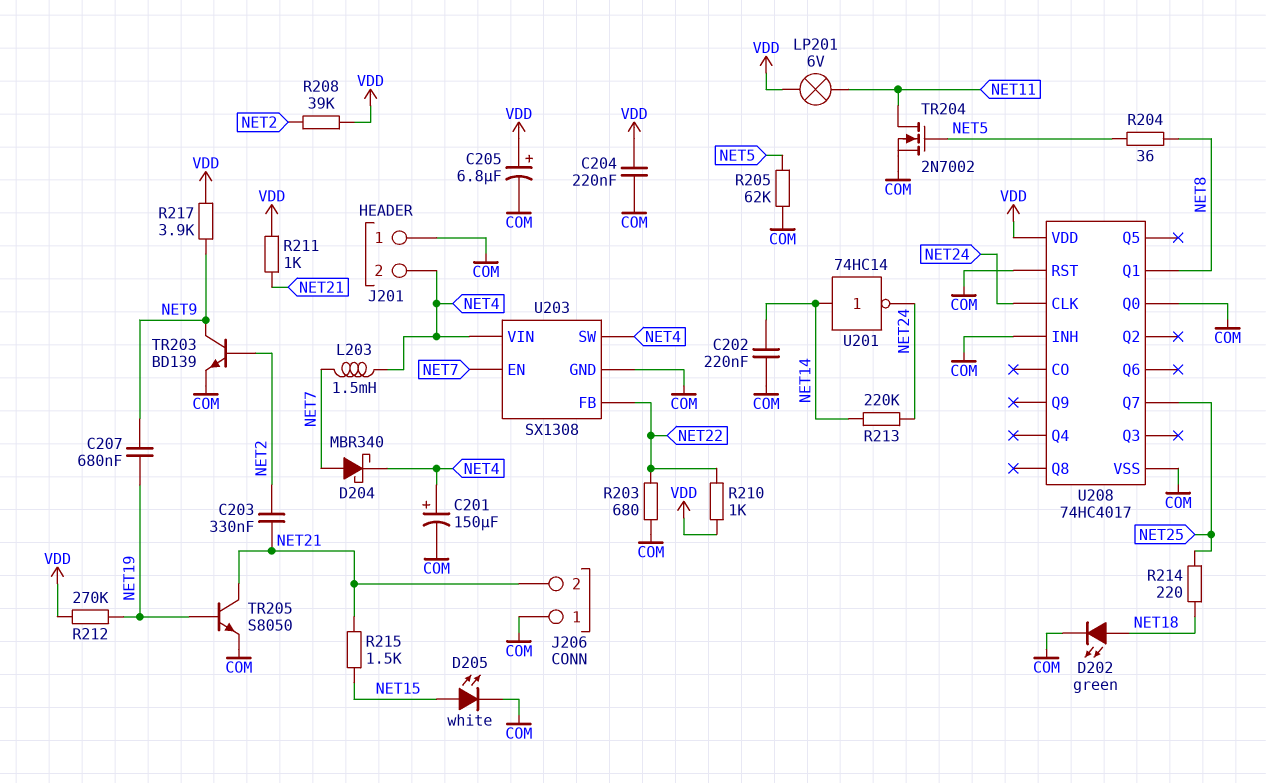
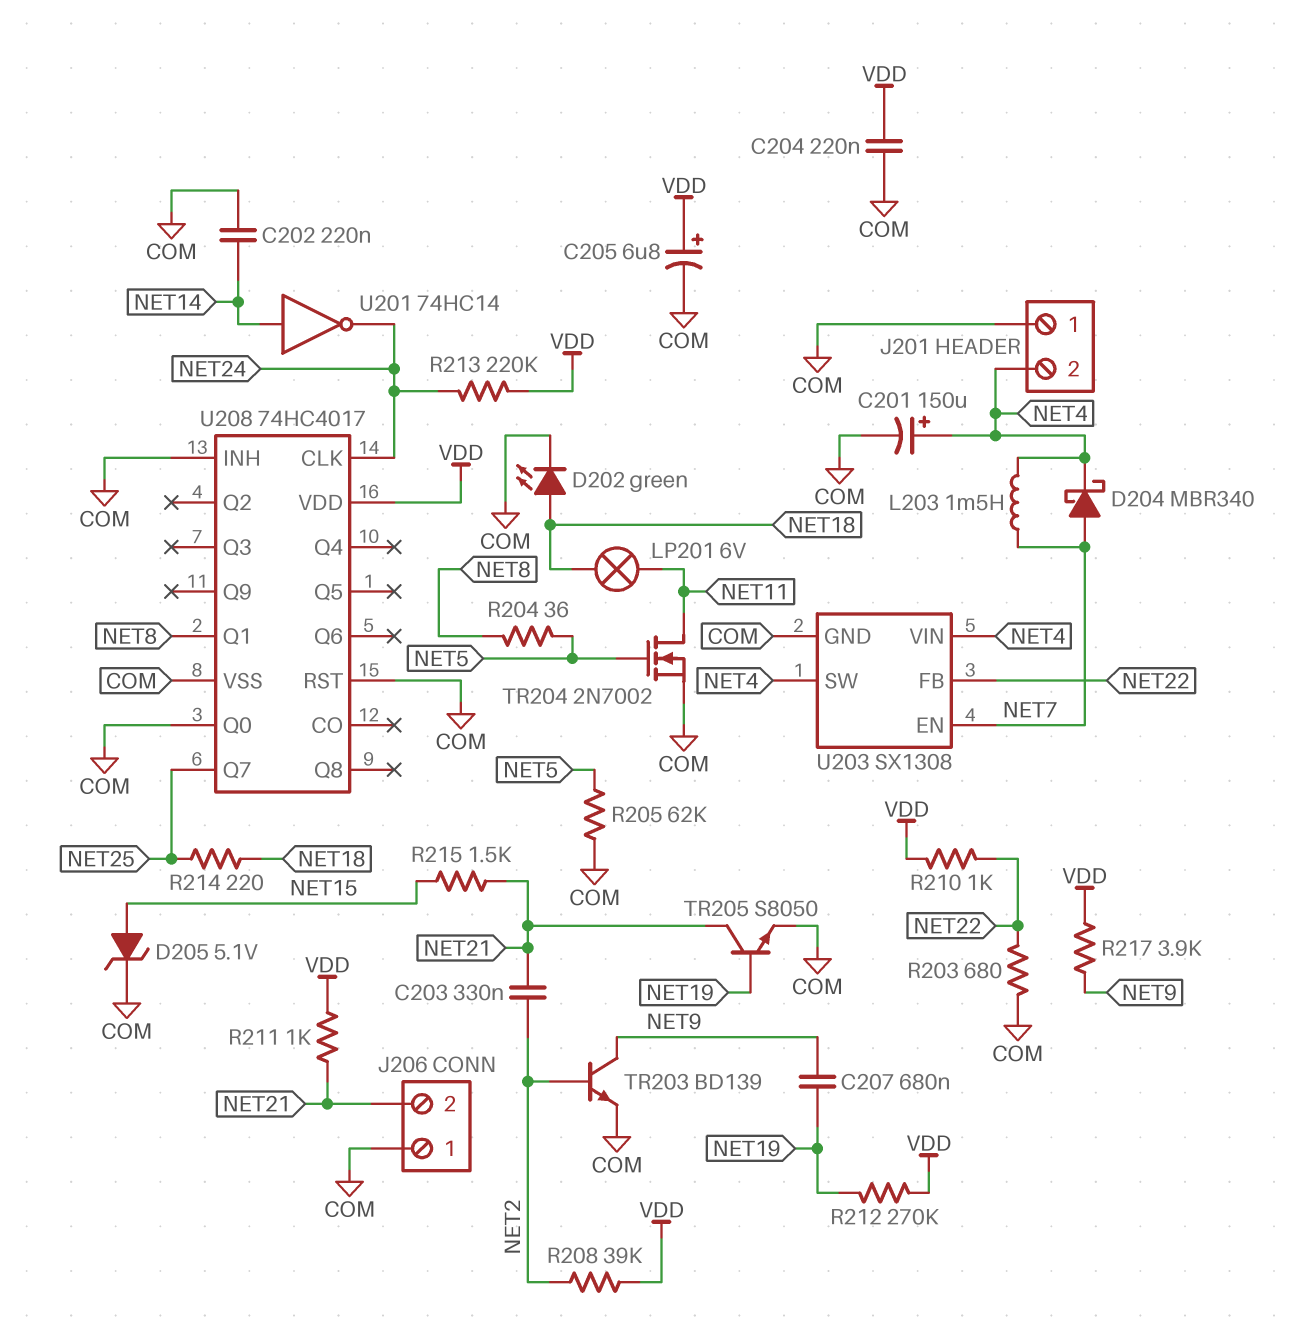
D205: LED white (A NET15, K COM) -> zener 5.1V (A NET15, K COM)
LP201: lamp 6V (NET11, VDD) -> lamp 6V (NET11, NET18)
R213: 220k (NET14, NET24) -> 220k (NET24, VDD)

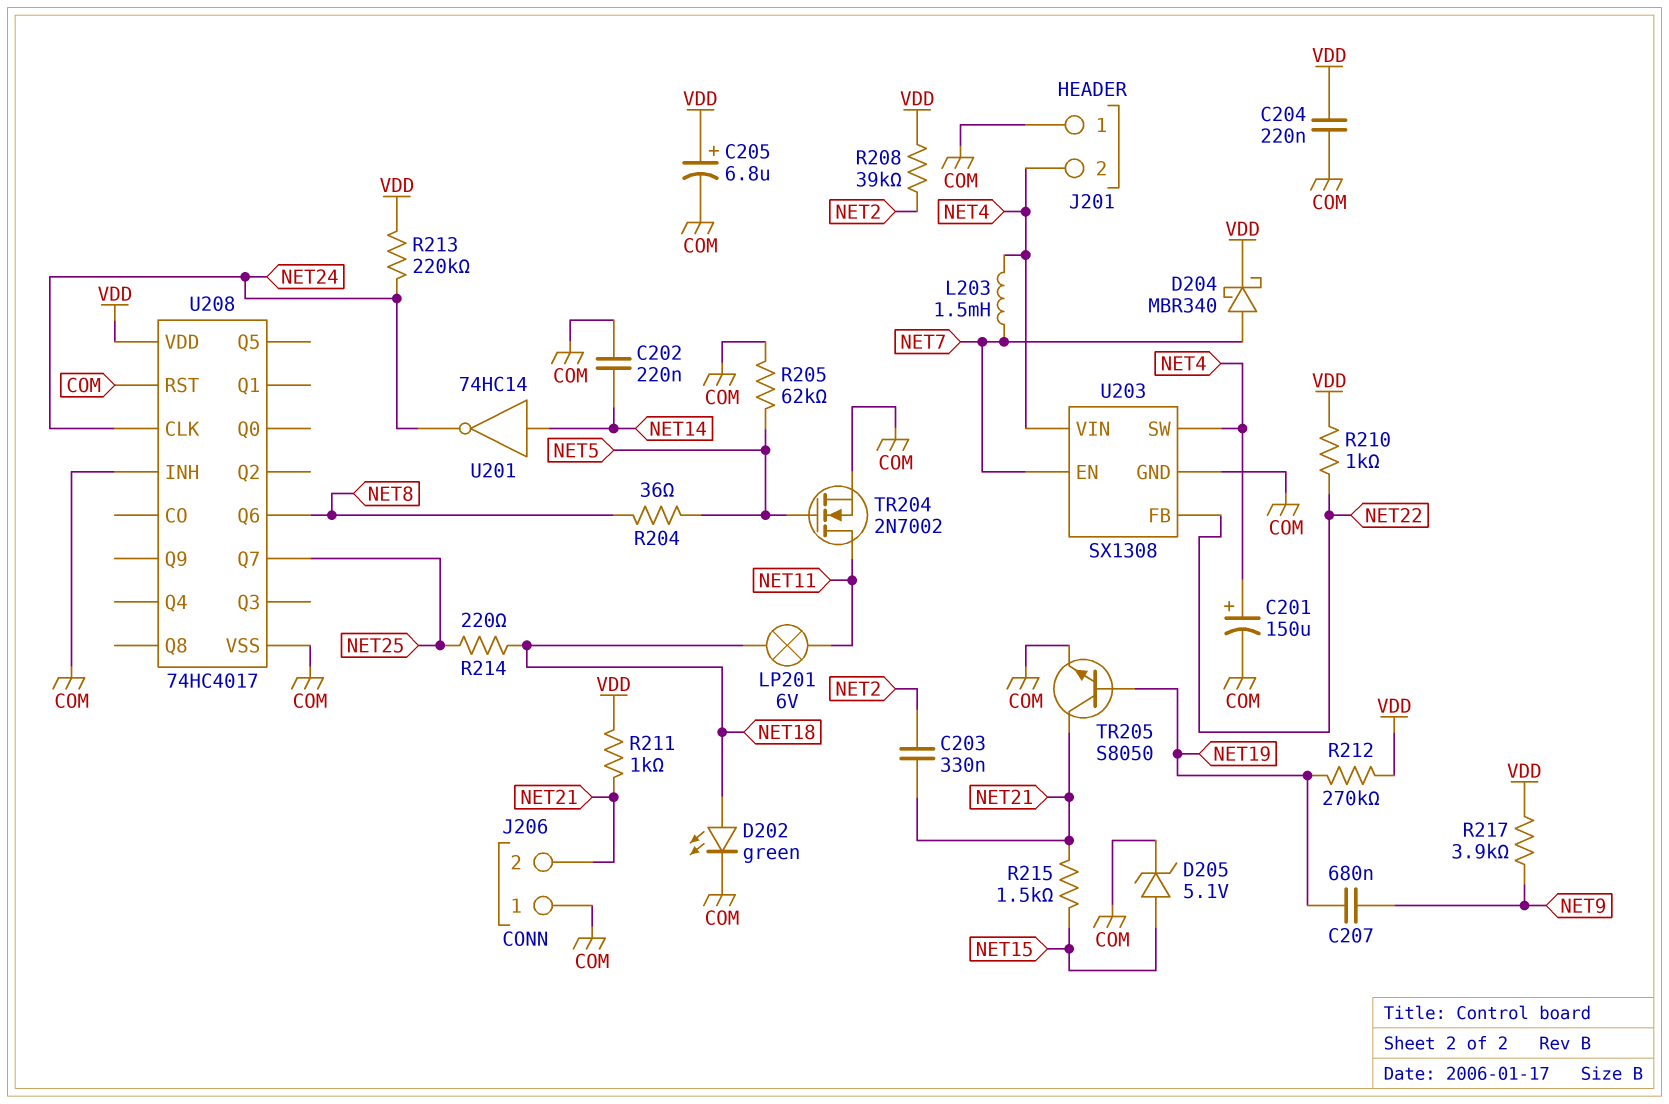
D204: schottky MBR340 (A NET7, K NET4) -> schottky MBR340 (A NET7, K VDD)
R203: 680 (COM, NET22) -> none
TR203: NPN BD139 (B NET2, C NET9, E COM) -> none
U208 pin Q0: COM -> none
U208 pin Q1: NET8 -> none
U208 pin Q6: none -> NET8

